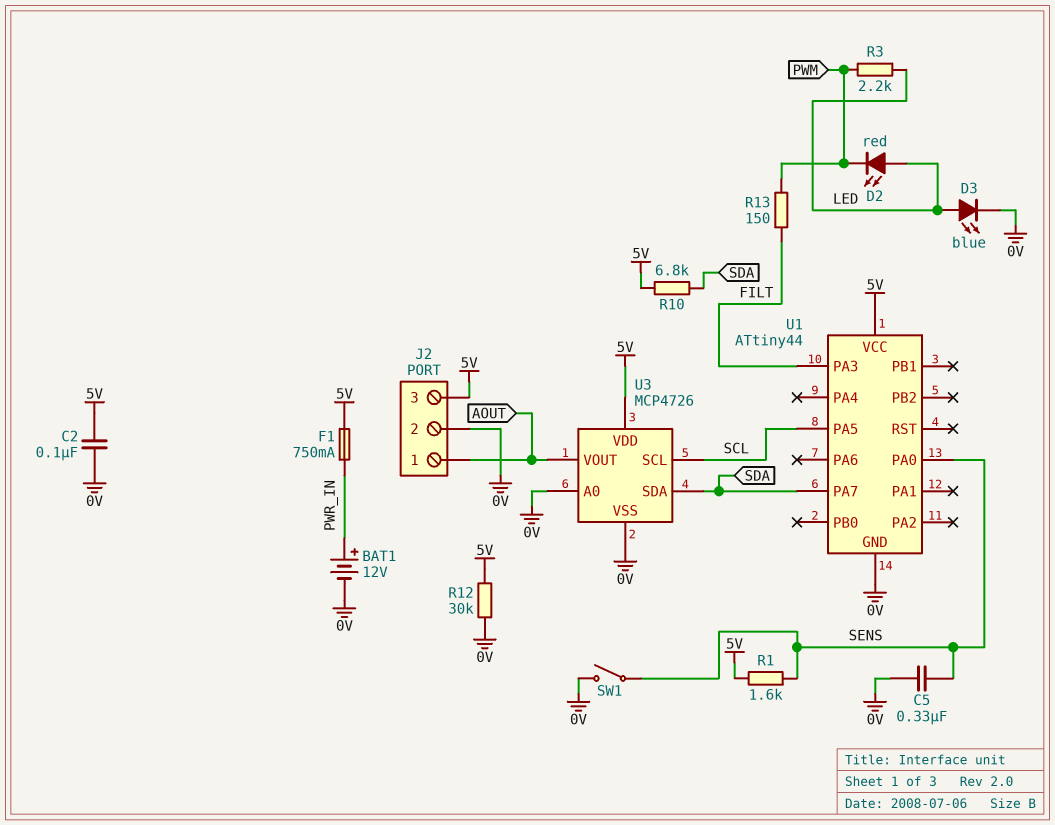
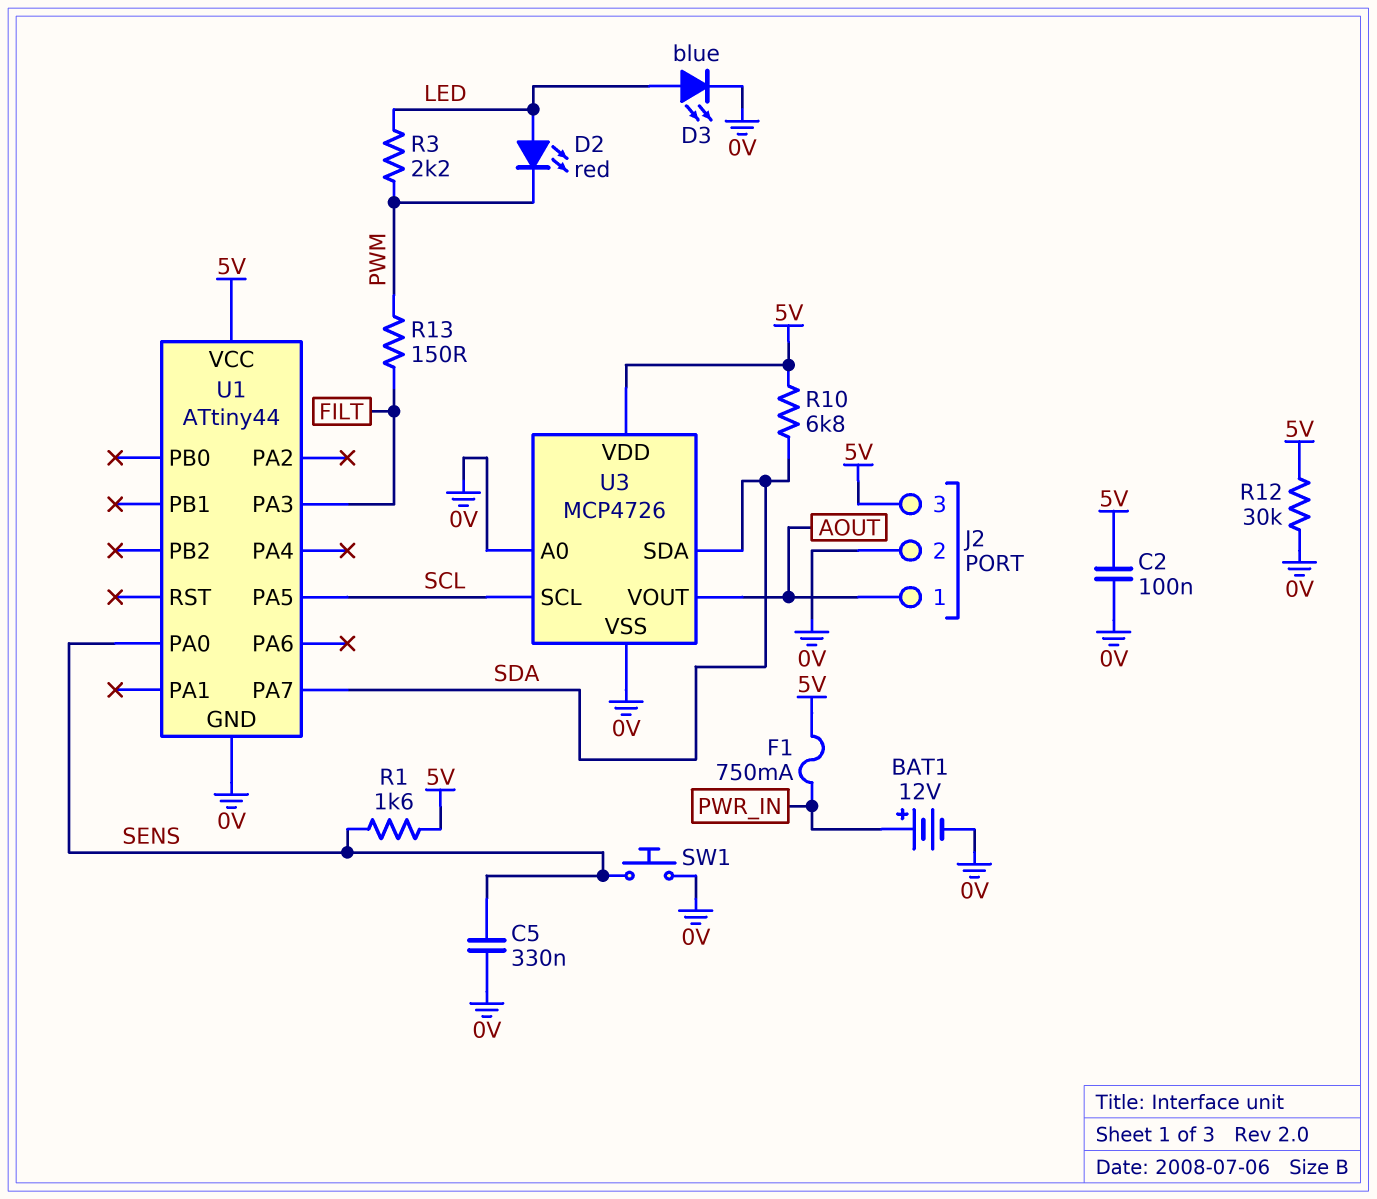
SW1: switch (0V, SENS) -> button (0V, SENS)

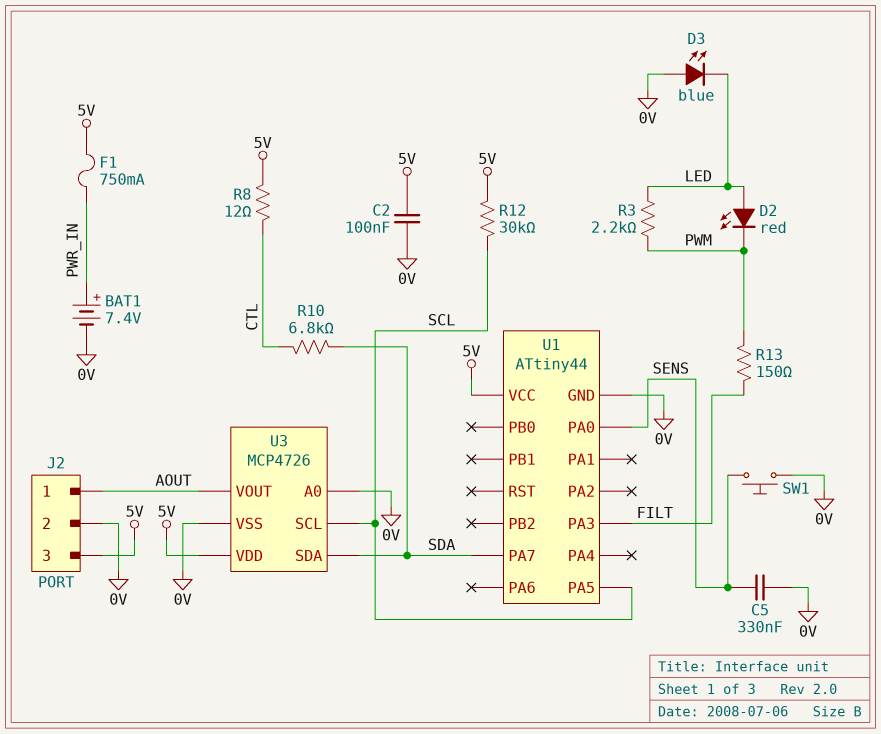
BAT1: 12V (plus PWR_IN, minus 0V) -> 7.4V (plus PWR_IN, minus 0V)
D3: LED blue (A LED, K 0V) -> LED blue (A 0V, K LED)
R1: 1.6k (5V, SENS) -> none
R8: none -> 12 (5V, CTL)
R10: 6.8k (5V, SDA) -> 6.8k (CTL, SDA)
R12: 30k (0V, 5V) -> 30k (5V, SCL)

